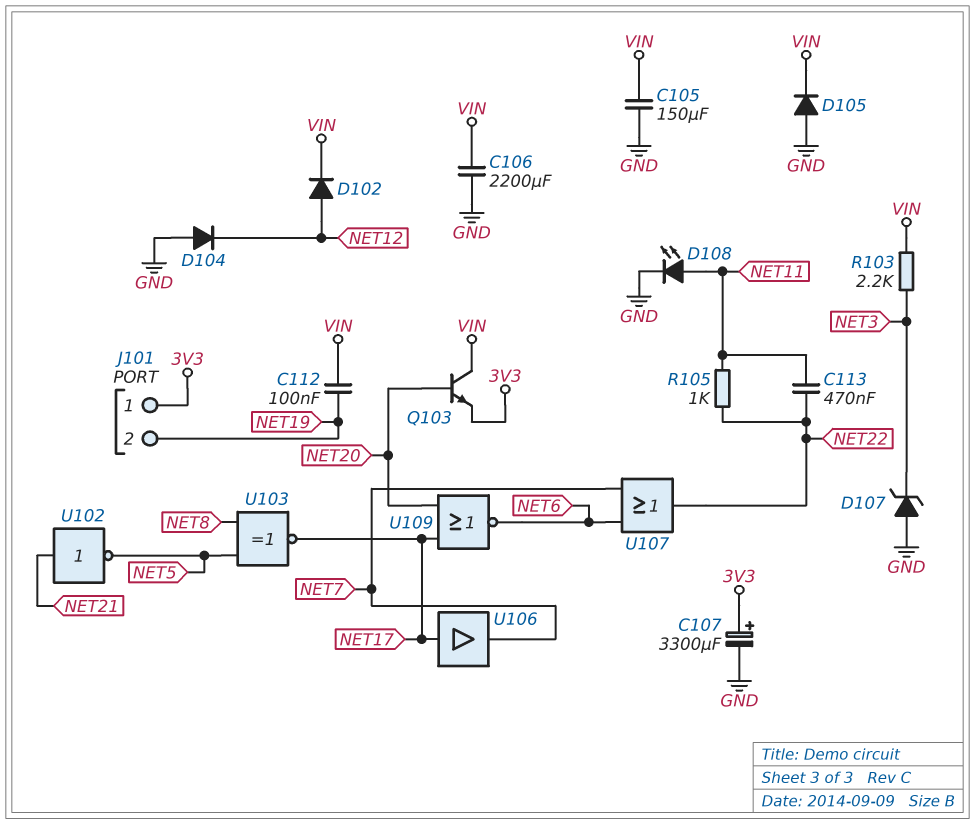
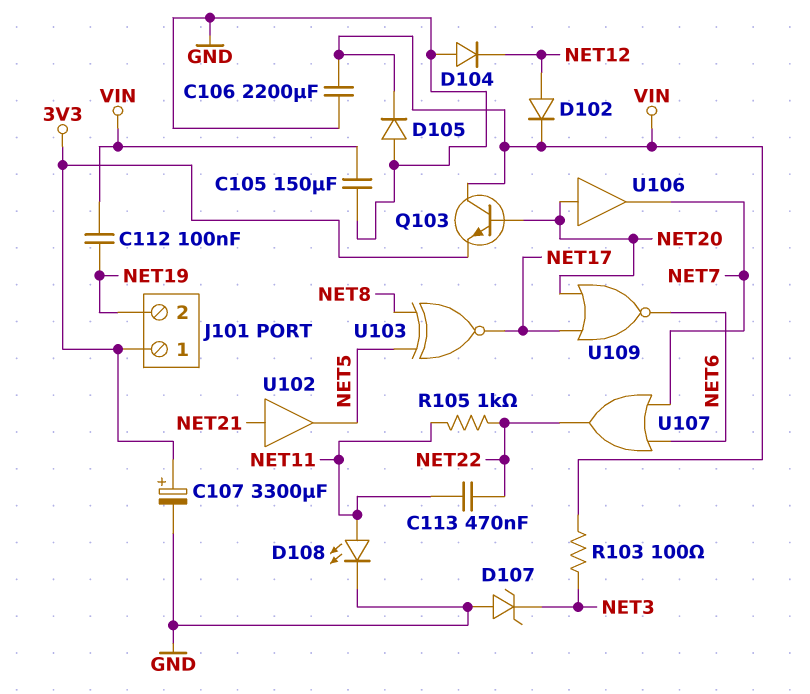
R103: 2.2k (NET3, VIN) -> 100 (NET3, VIN)
U102: NOT (in NET21, out NET5) -> buffer (in NET21, out NET5)
U106: buffer (in NET17, out NET7) -> buffer (in NET20, out NET7)

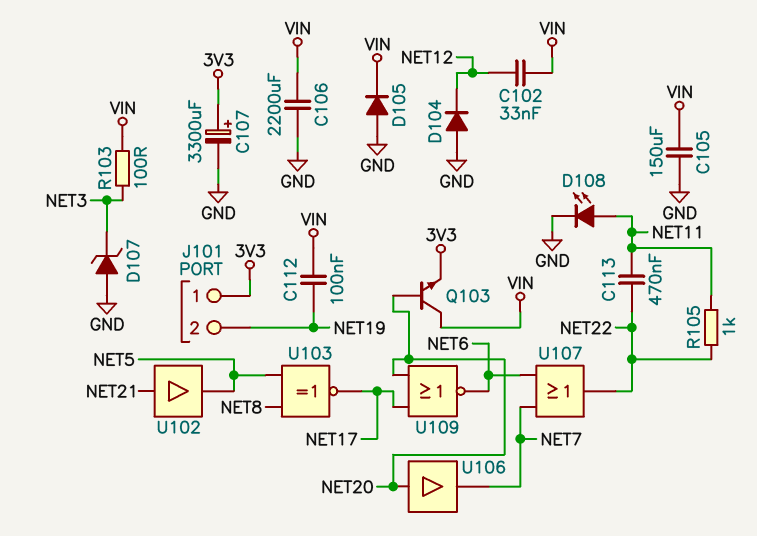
C102: none -> 33nF (NET12, VIN)
D102: diode (A NET12, K VIN) -> none

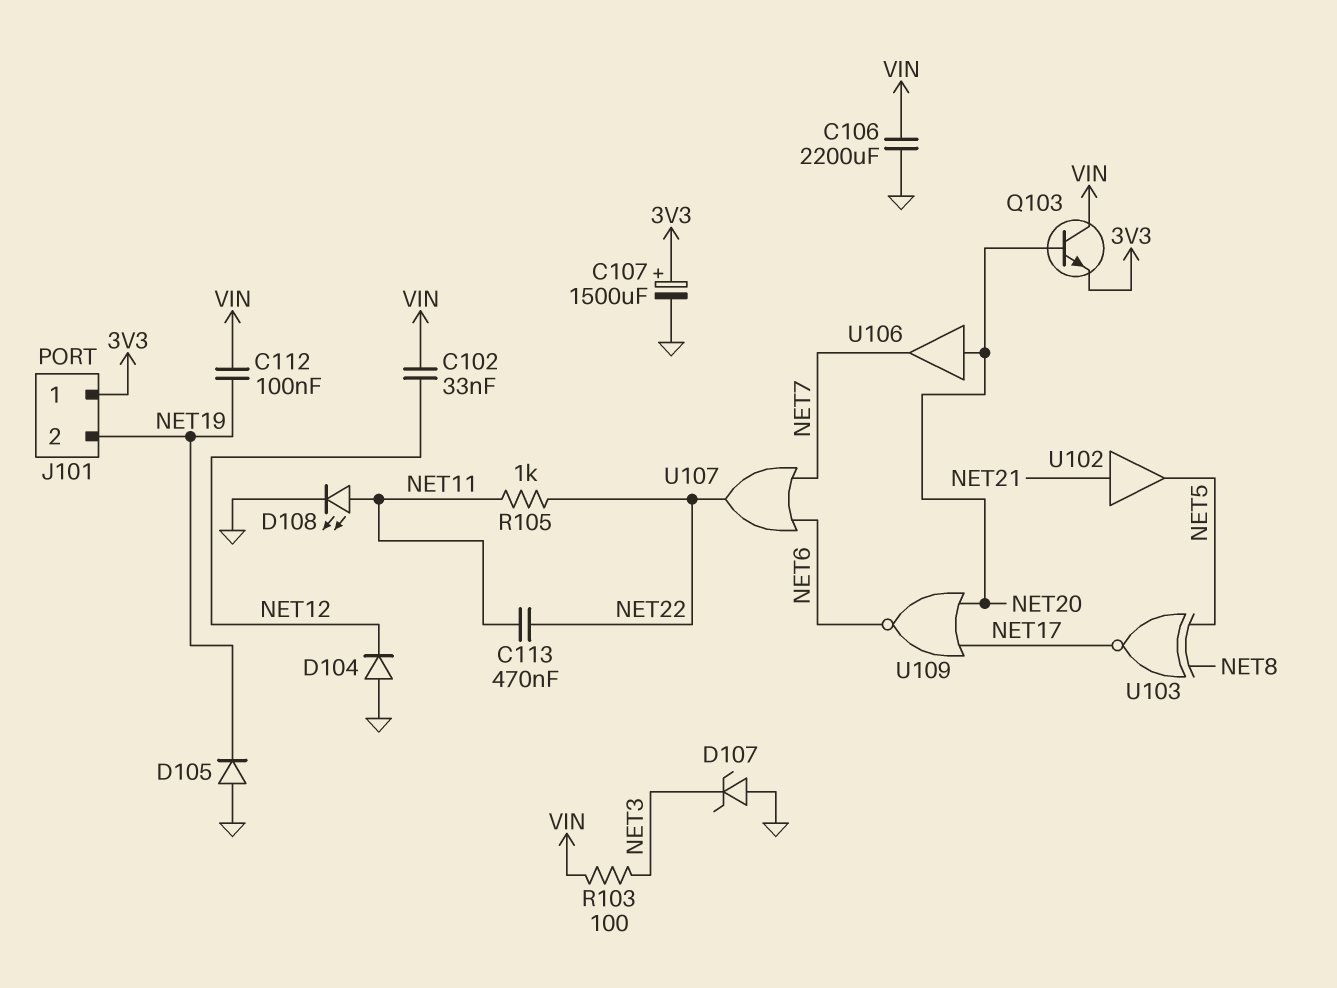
C105: 150uF (GND, VIN) -> none
C107: 3300uF (plus 3V3, minus GND) -> 1500uF (plus 3V3, minus GND)
D105: diode (A GND, K VIN) -> diode (A GND, K NET19)

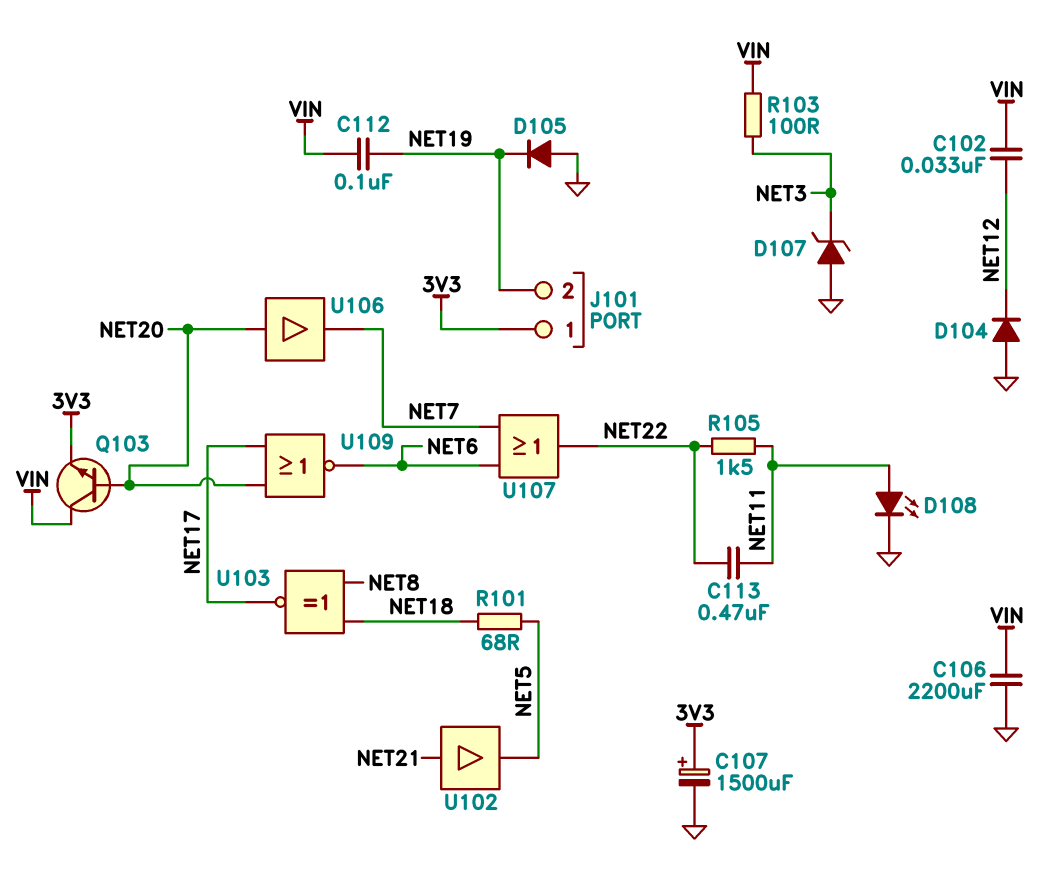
R101: none -> 68 (NET5, NET18)
R105: 1k (NET11, NET22) -> 1.5k (NET11, NET22)
U103: XNOR (in NET5, in NET8, out NET17) -> XNOR (in NET8, in NET18, out NET17)

